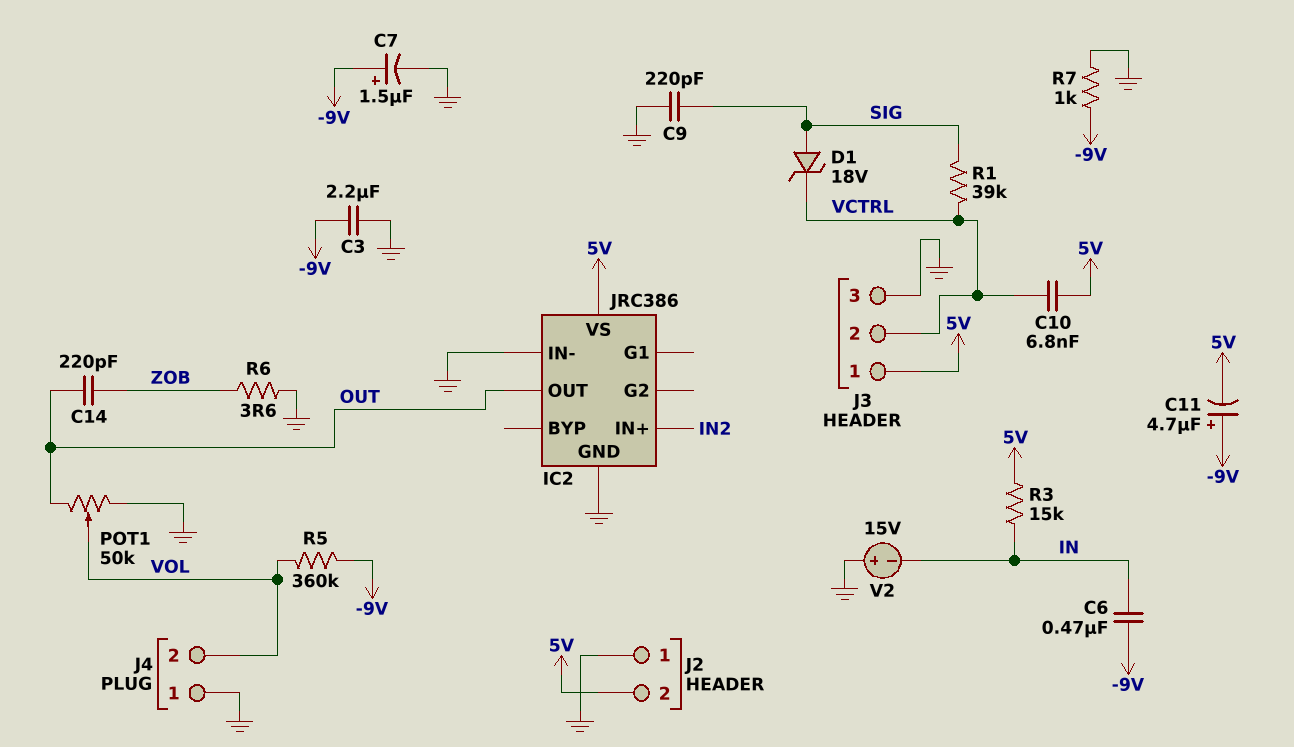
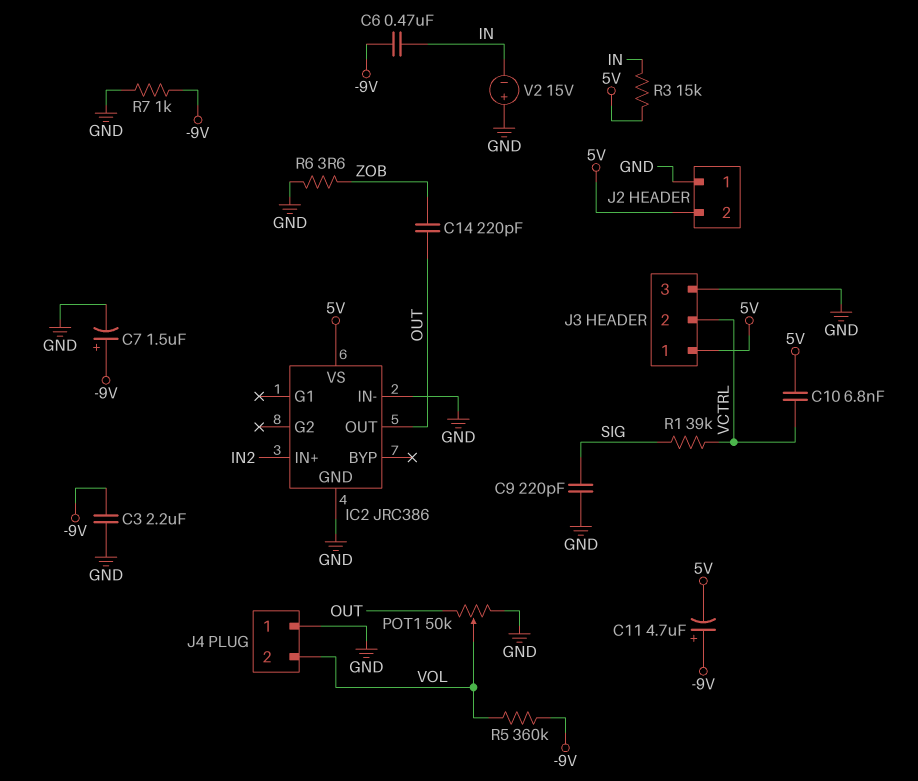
D1: zener 18V (A SIG, K VCTRL) -> none

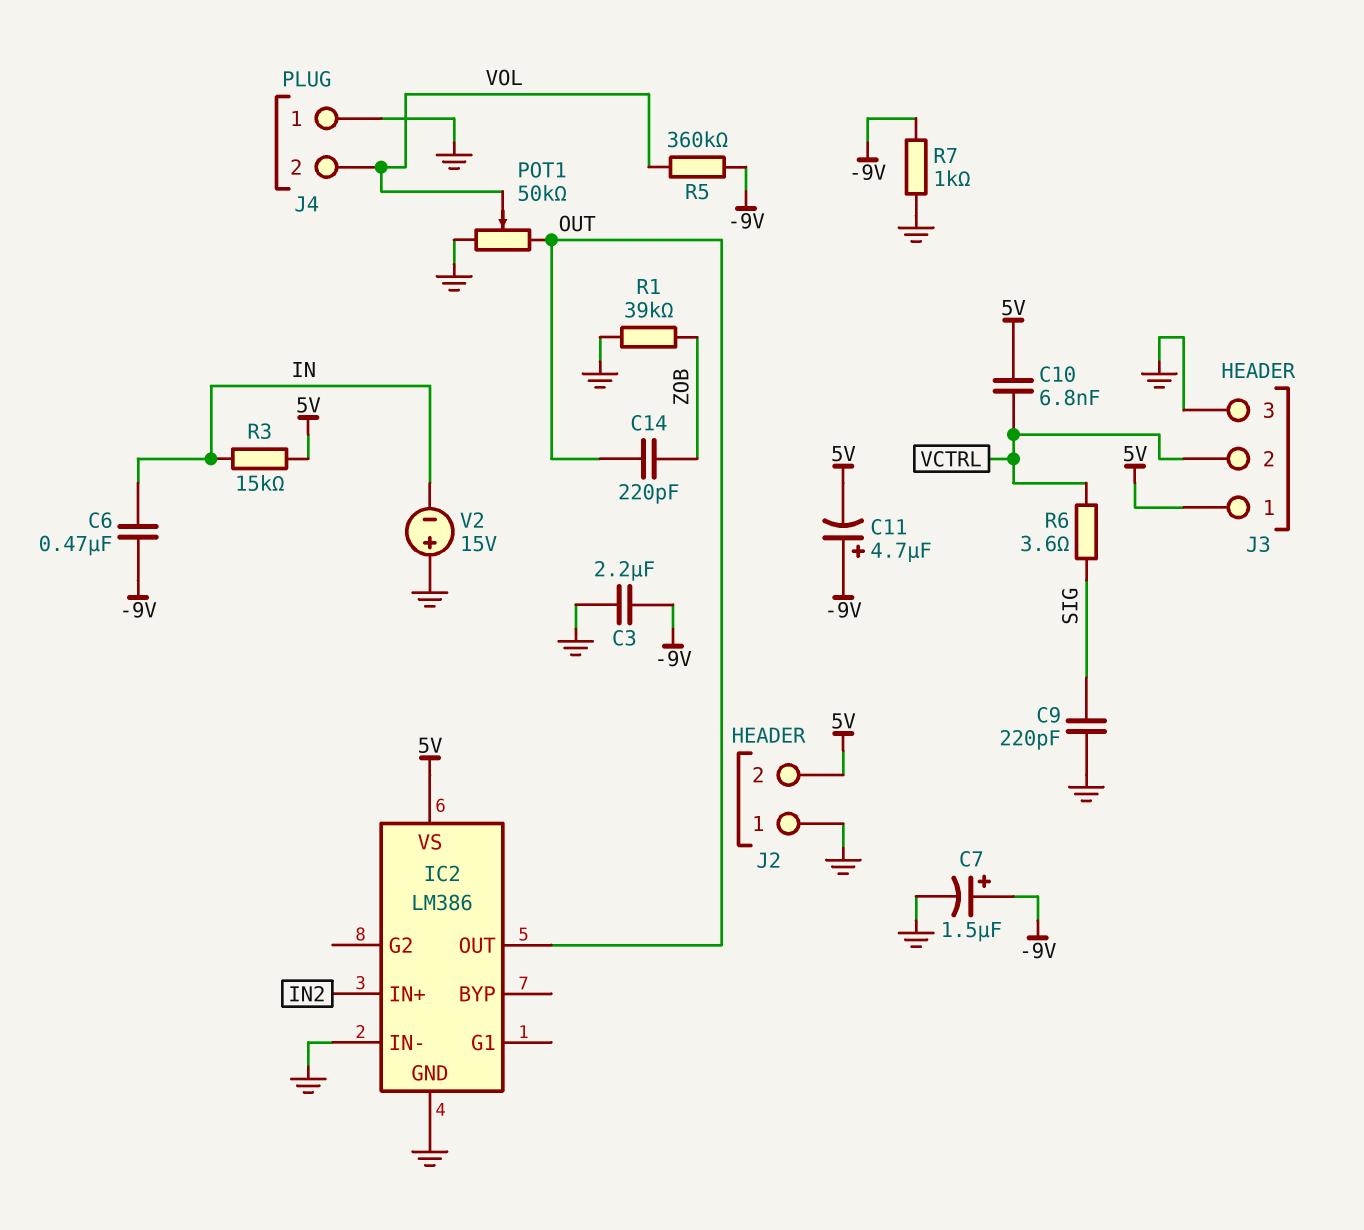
IC2: JRC386 -> LM386
R1: 39k (SIG, VCTRL) -> 39k (GND, ZOB)
R6: 3.6 (GND, ZOB) -> 3.6 (SIG, VCTRL)

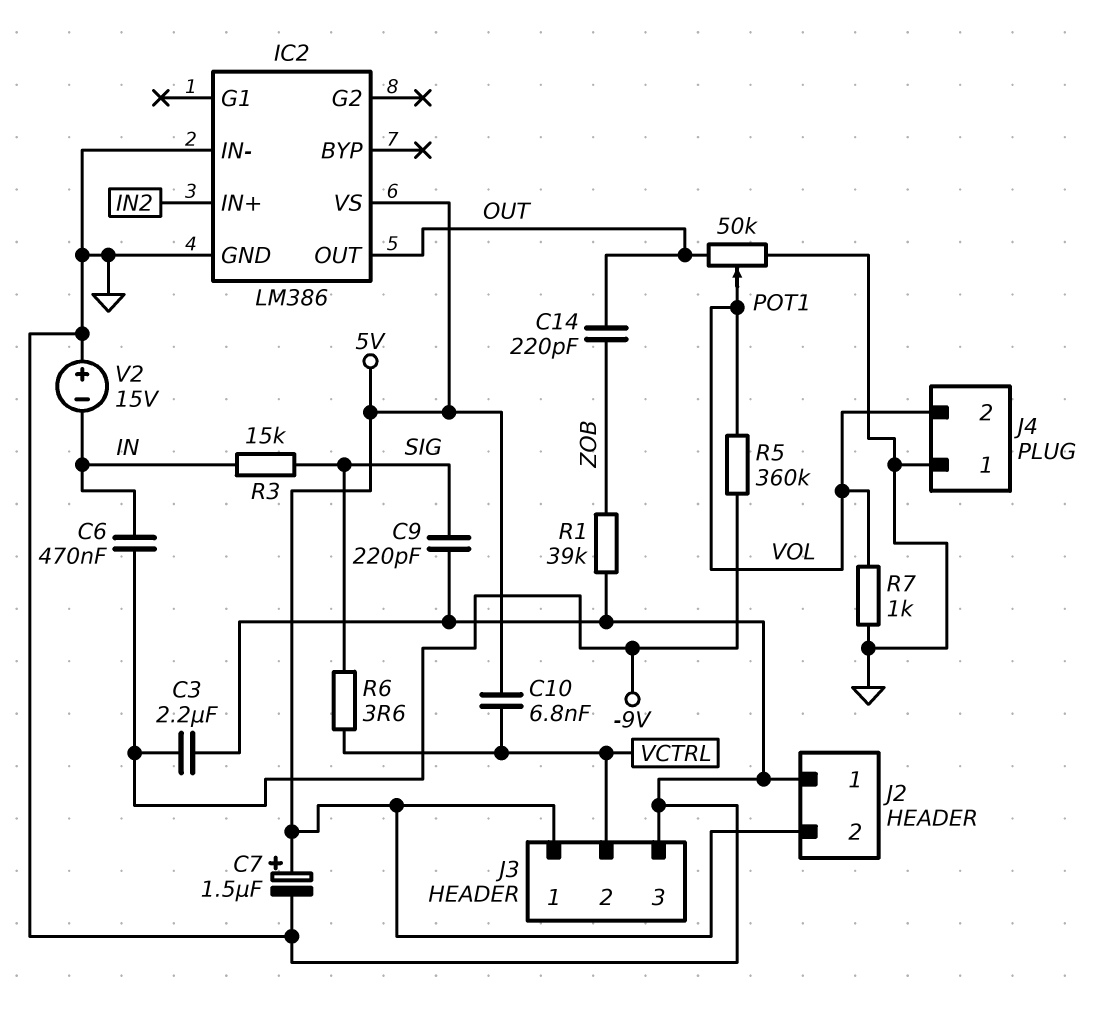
C7: 1.5uF (plus -9V, minus GND) -> 1.5uF (plus 5V, minus GND)
C11: 4.7uF (plus -9V, minus 5V) -> none
R3: 15k (5V, IN) -> 15k (IN, SIG)
R7: 1k (-9V, GND) -> 1k (GND, VOL)

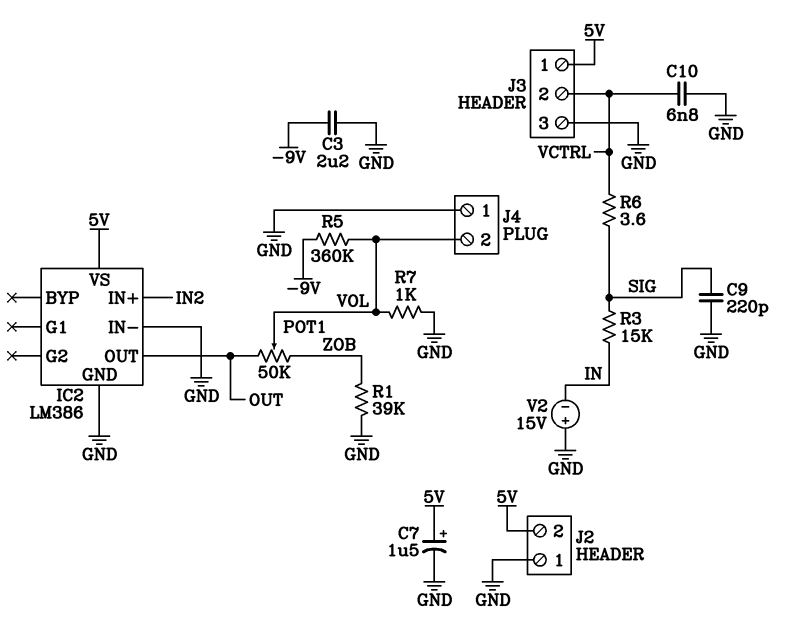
C6: 470nF (-9V, IN) -> none
C10: 6.8nF (5V, VCTRL) -> 6.8nF (GND, VCTRL)
C14: 220pF (OUT, ZOB) -> none
POT1: 50k (GND, OUT, wiper VOL) -> 50k (OUT, ZOB, wiper VOL)

